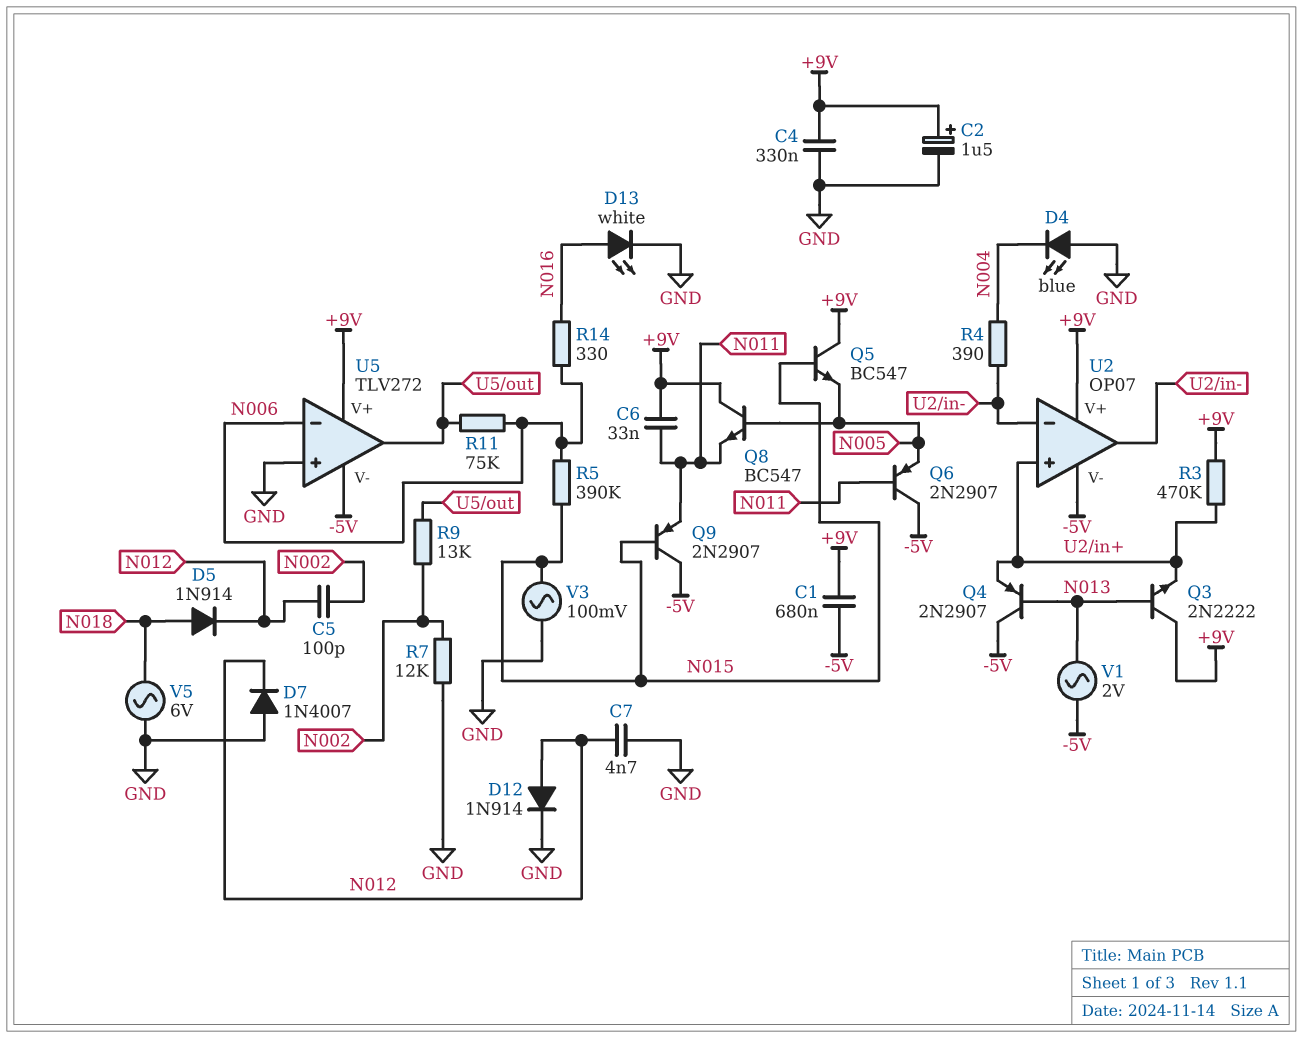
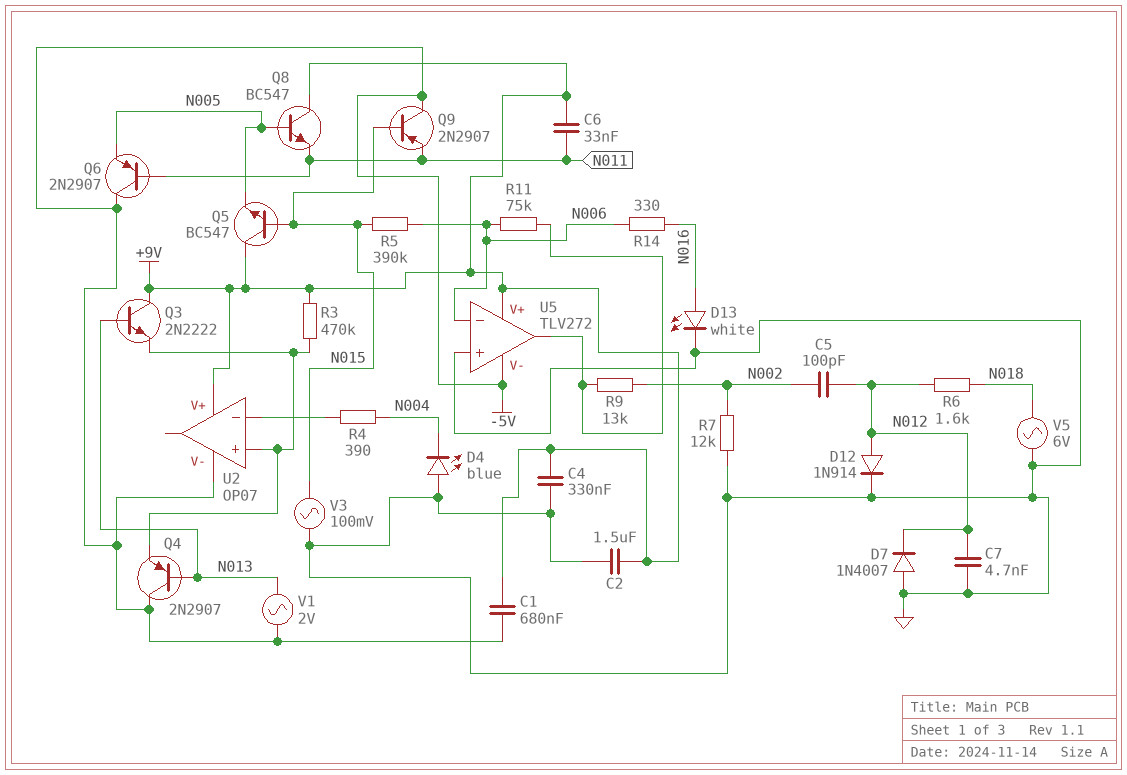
C2: 1.5uF (plus +9V, minus GND) -> 1.5uF (+9V, GND)
D5: diode 1N914 (A N018, K N012) -> none
R6: none -> 1.6k (N012, N018)
U2 pin out: U2/in- -> none

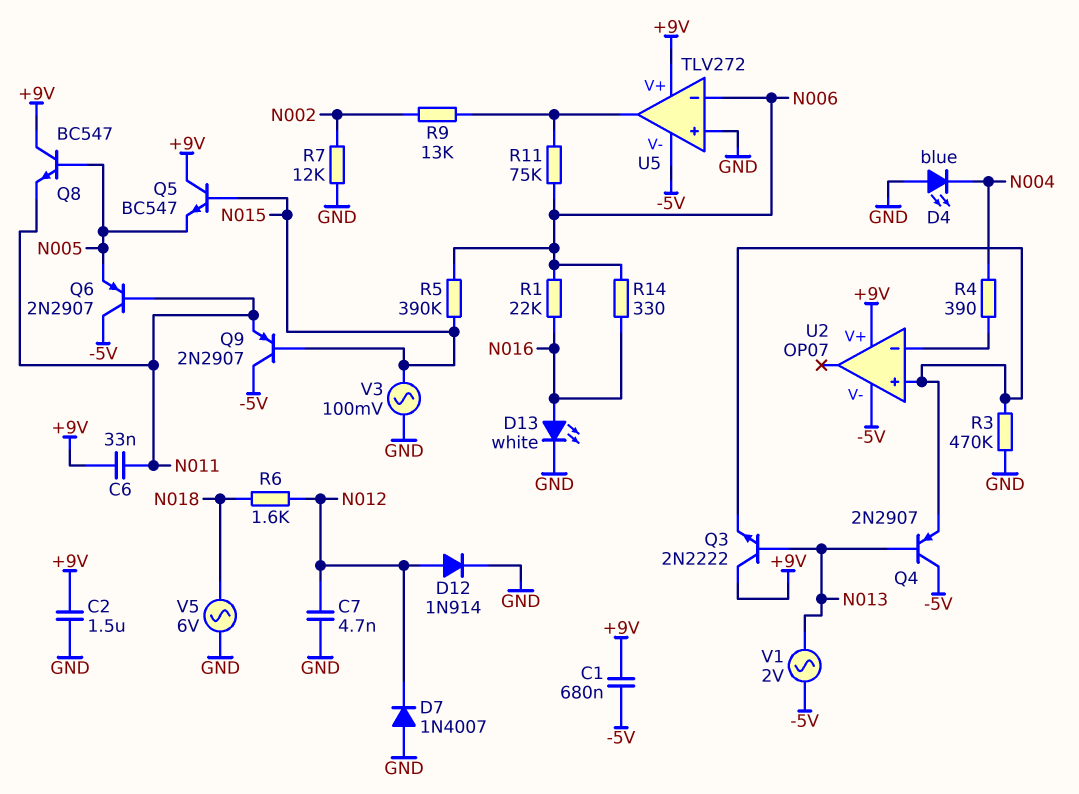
C4: 330nF (+9V, GND) -> none
C5: 100pF (N002, N012) -> none
R1: none -> 22k (N006, N016)
R3: 470k (+9V, U2/in+) -> 470k (GND, U2/in+)

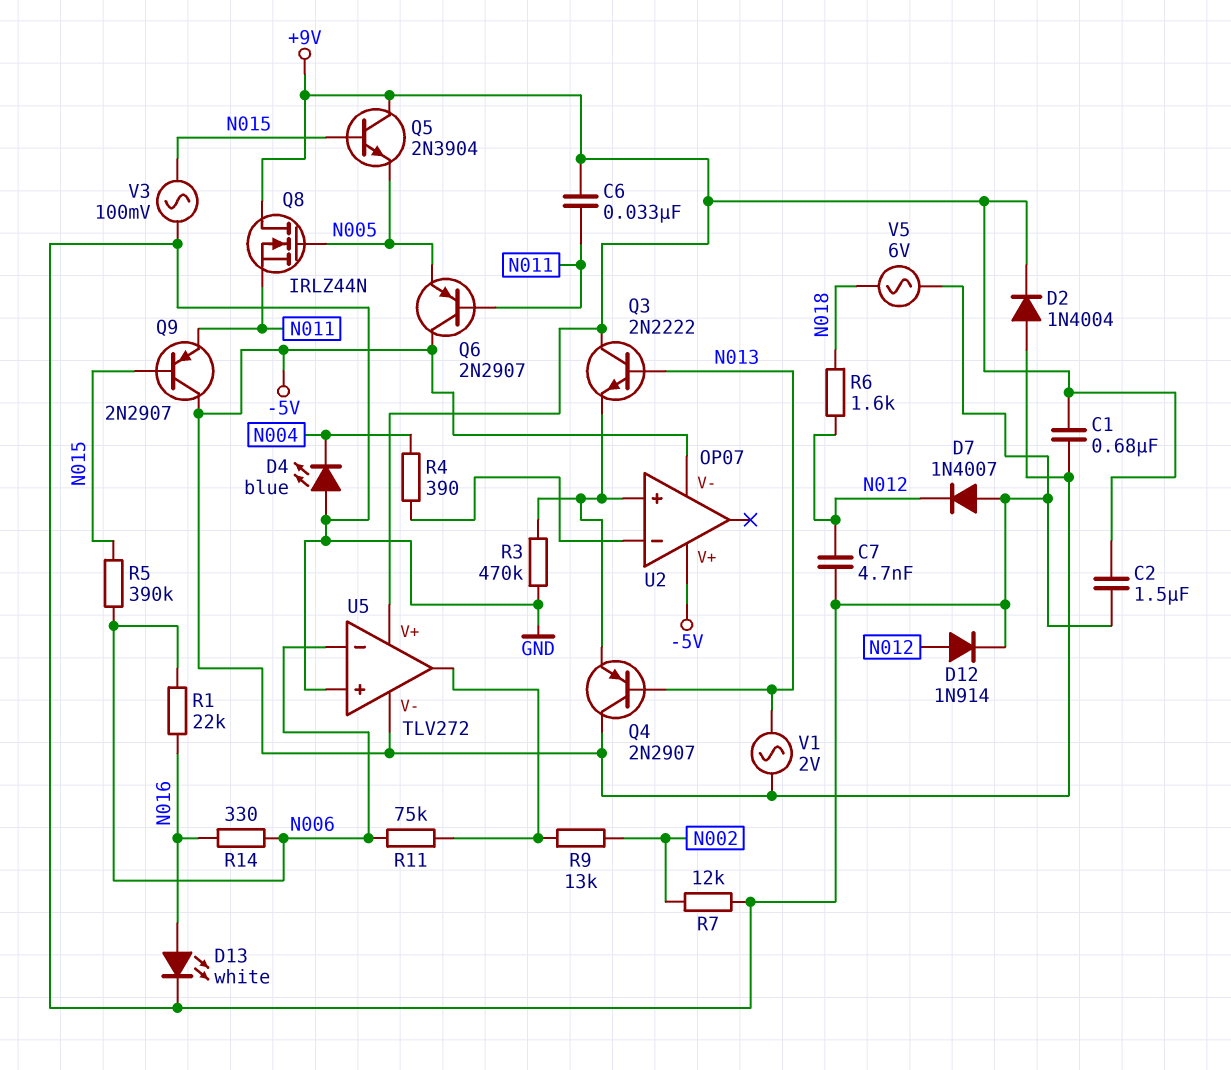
D2: none -> diode 1N4004 (A -5V, K +9V)
Q5: NPN BC547 (B N015, C +9V, E N005) -> NPN 2N3904 (B N015, C +9V, E N005)
Q8: NPN BC547 (B N005, C +9V, E N011) -> NMOS IRLZ44N (G N005, D +9V, S N011)
U2 pin V+: +9V -> -5V

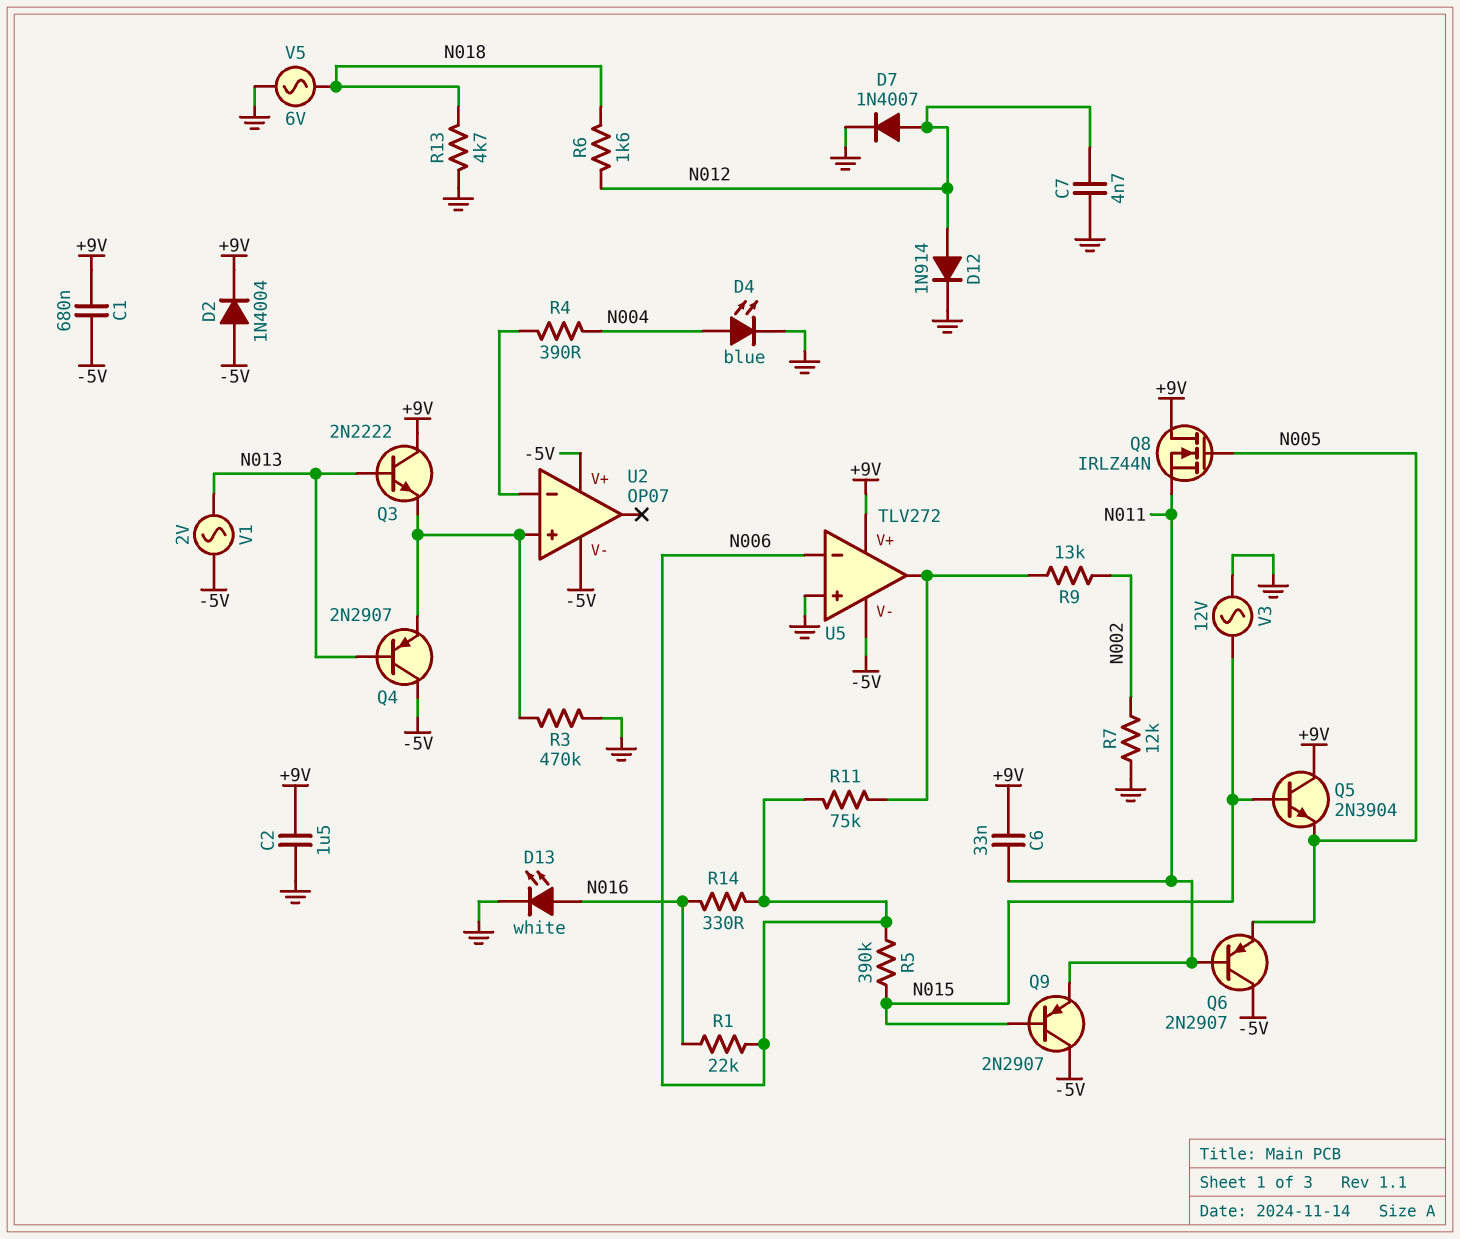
D4: LED blue (A GND, K N004) -> LED blue (A N004, K GND)
D7: diode 1N4007 (A GND, K N012) -> diode 1N4007 (A N012, K GND)
R13: none -> 4.7k (GND, N018)
V3: AC 100mV (GND, N015) -> AC 12V (GND, N015)

